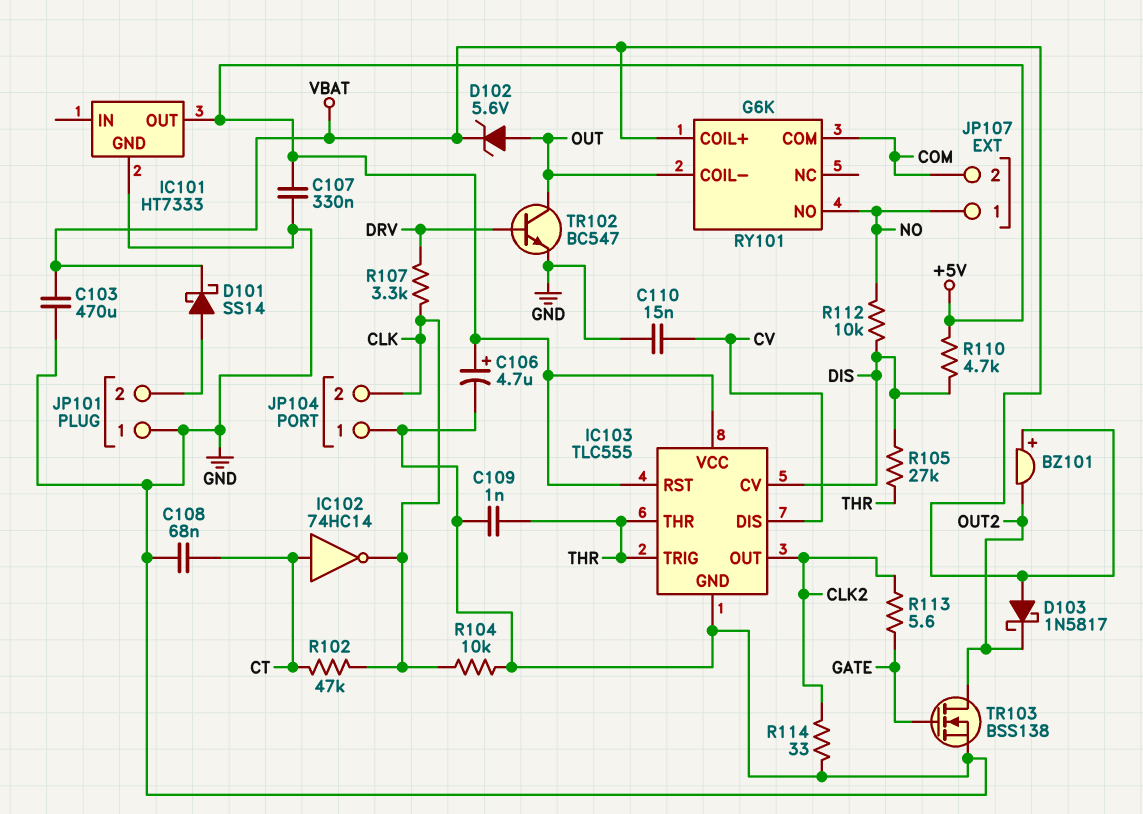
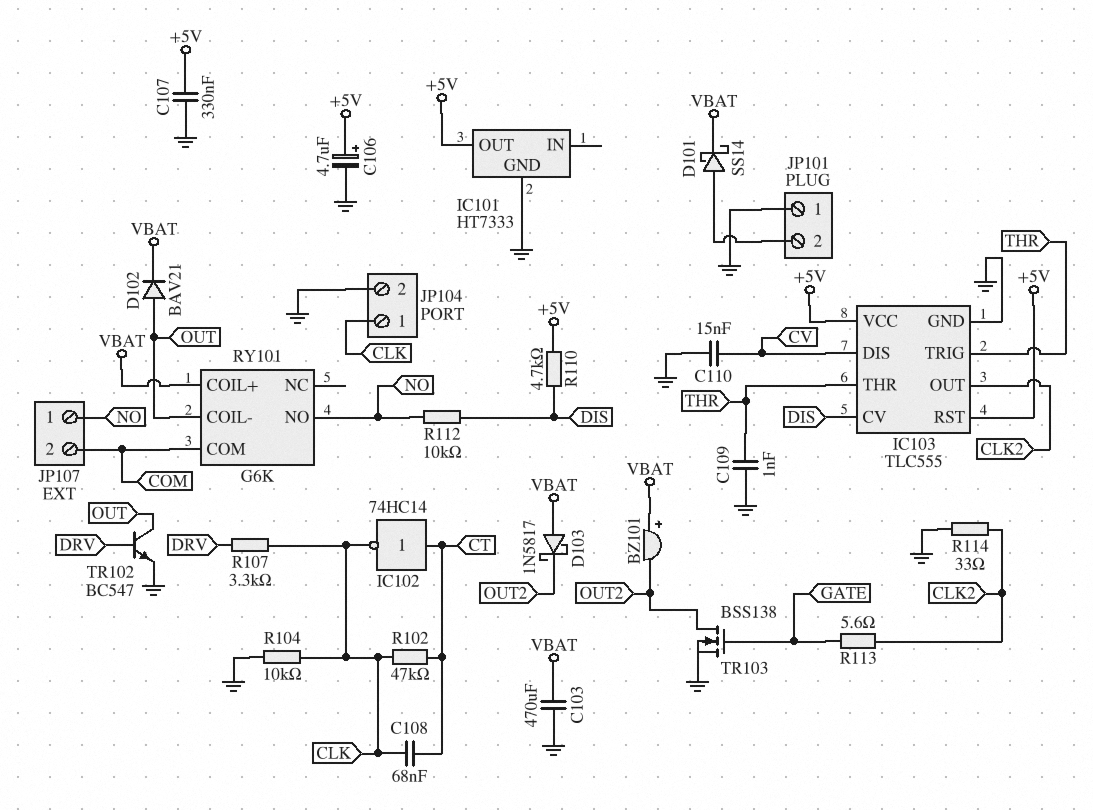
C108: 68nF (CT, GND) -> 68nF (CLK, CT)
D102: zener 5.6V (A OUT, K VBAT) -> diode BAV21 (A OUT, K VBAT)
JP104 pin 1: GND -> CLK
JP104 pin 2: CLK -> GND
R105: 27k (DIS, THR) -> none

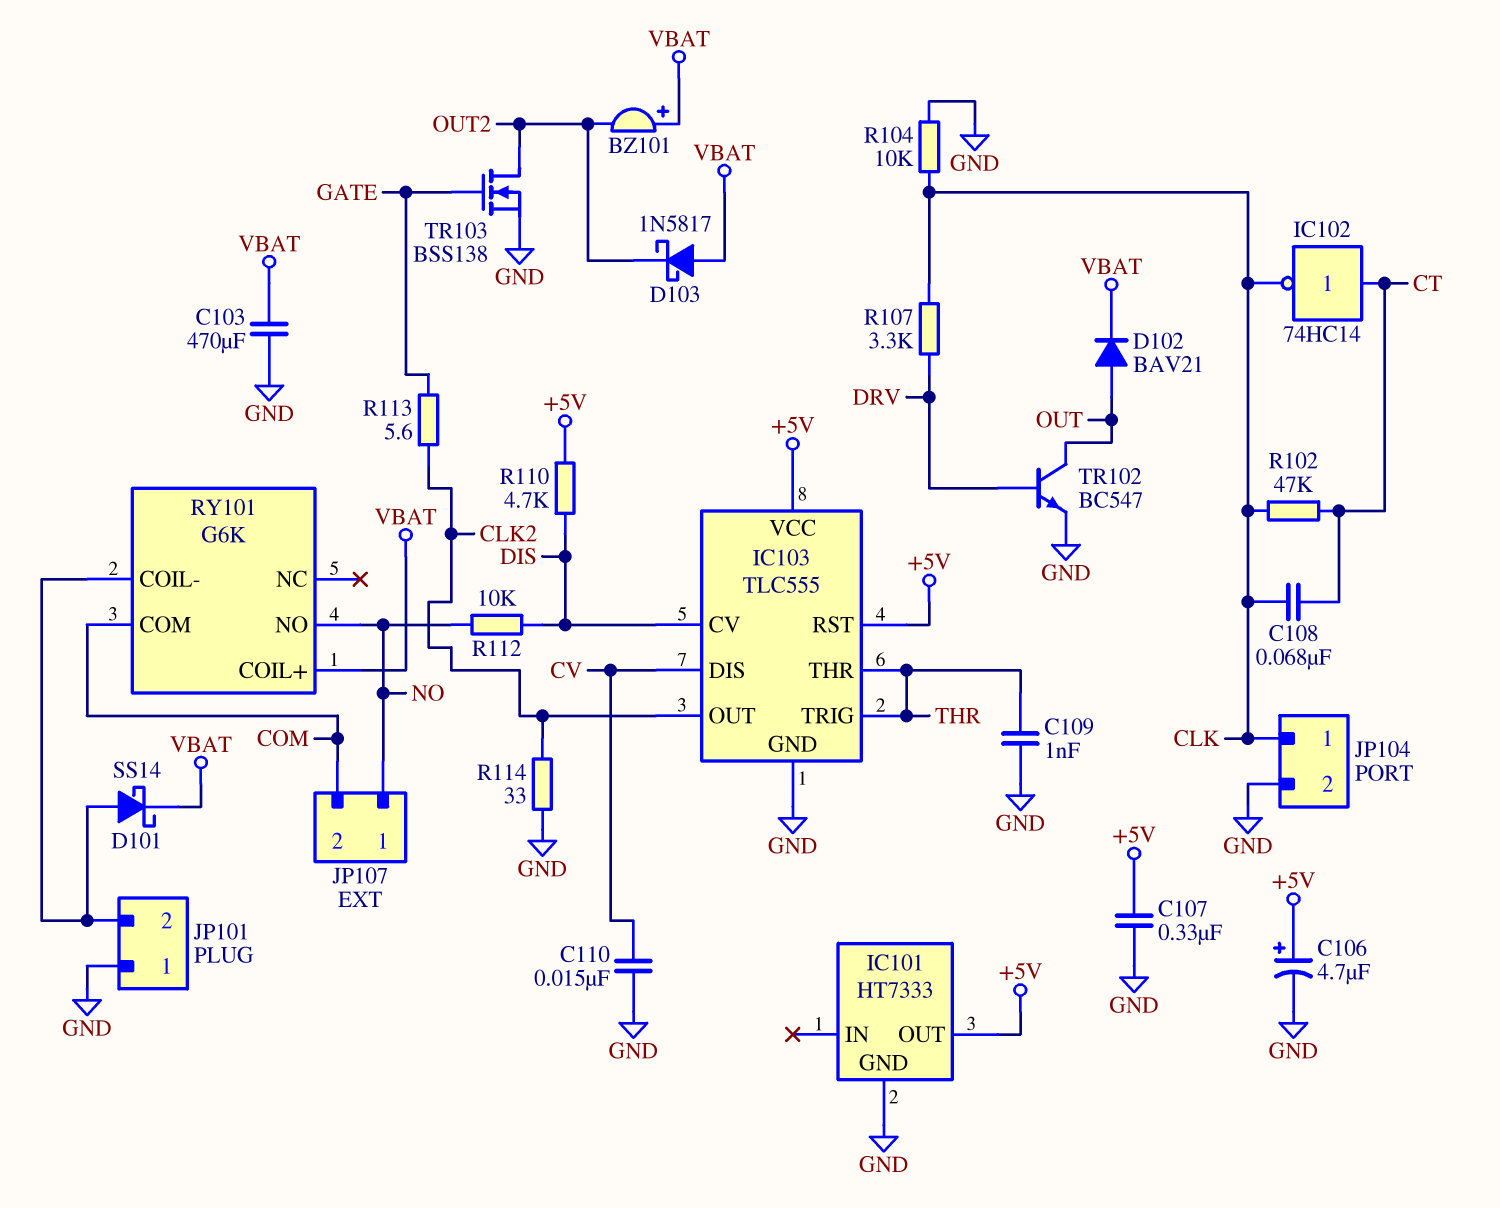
RY101 pin COIL-: OUT -> JP101/2

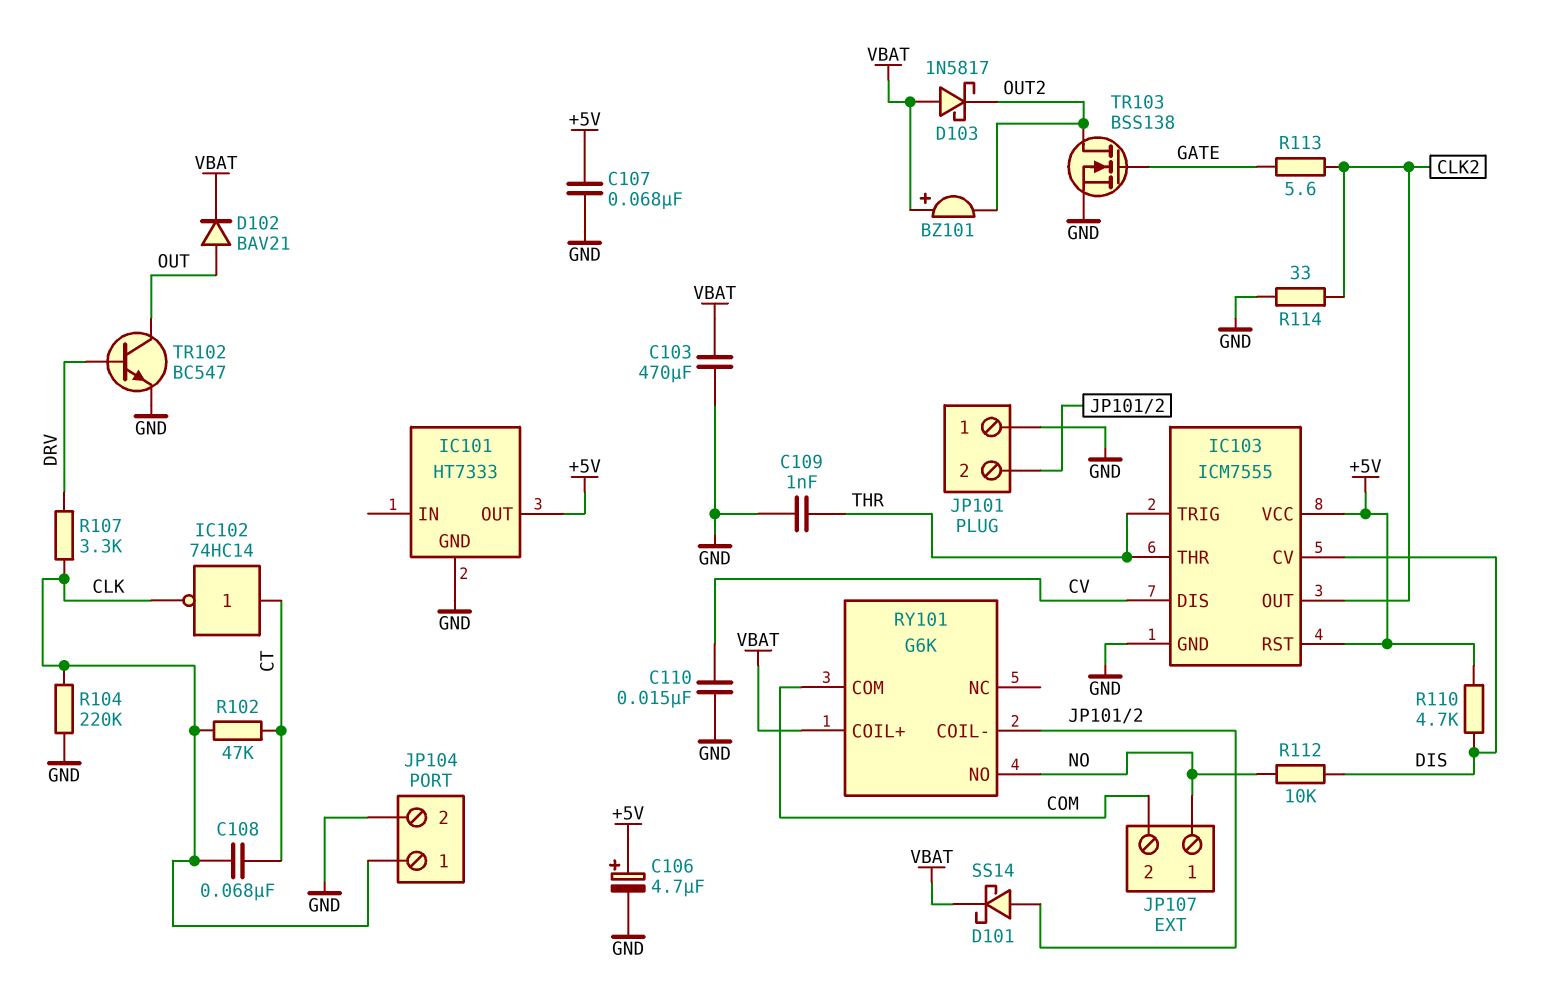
C107: 330nF (+5V, GND) -> 68nF (+5V, GND)
IC103: TLC555 -> ICM7555
R104: 10k (CLK, GND) -> 220k (CLK, GND)

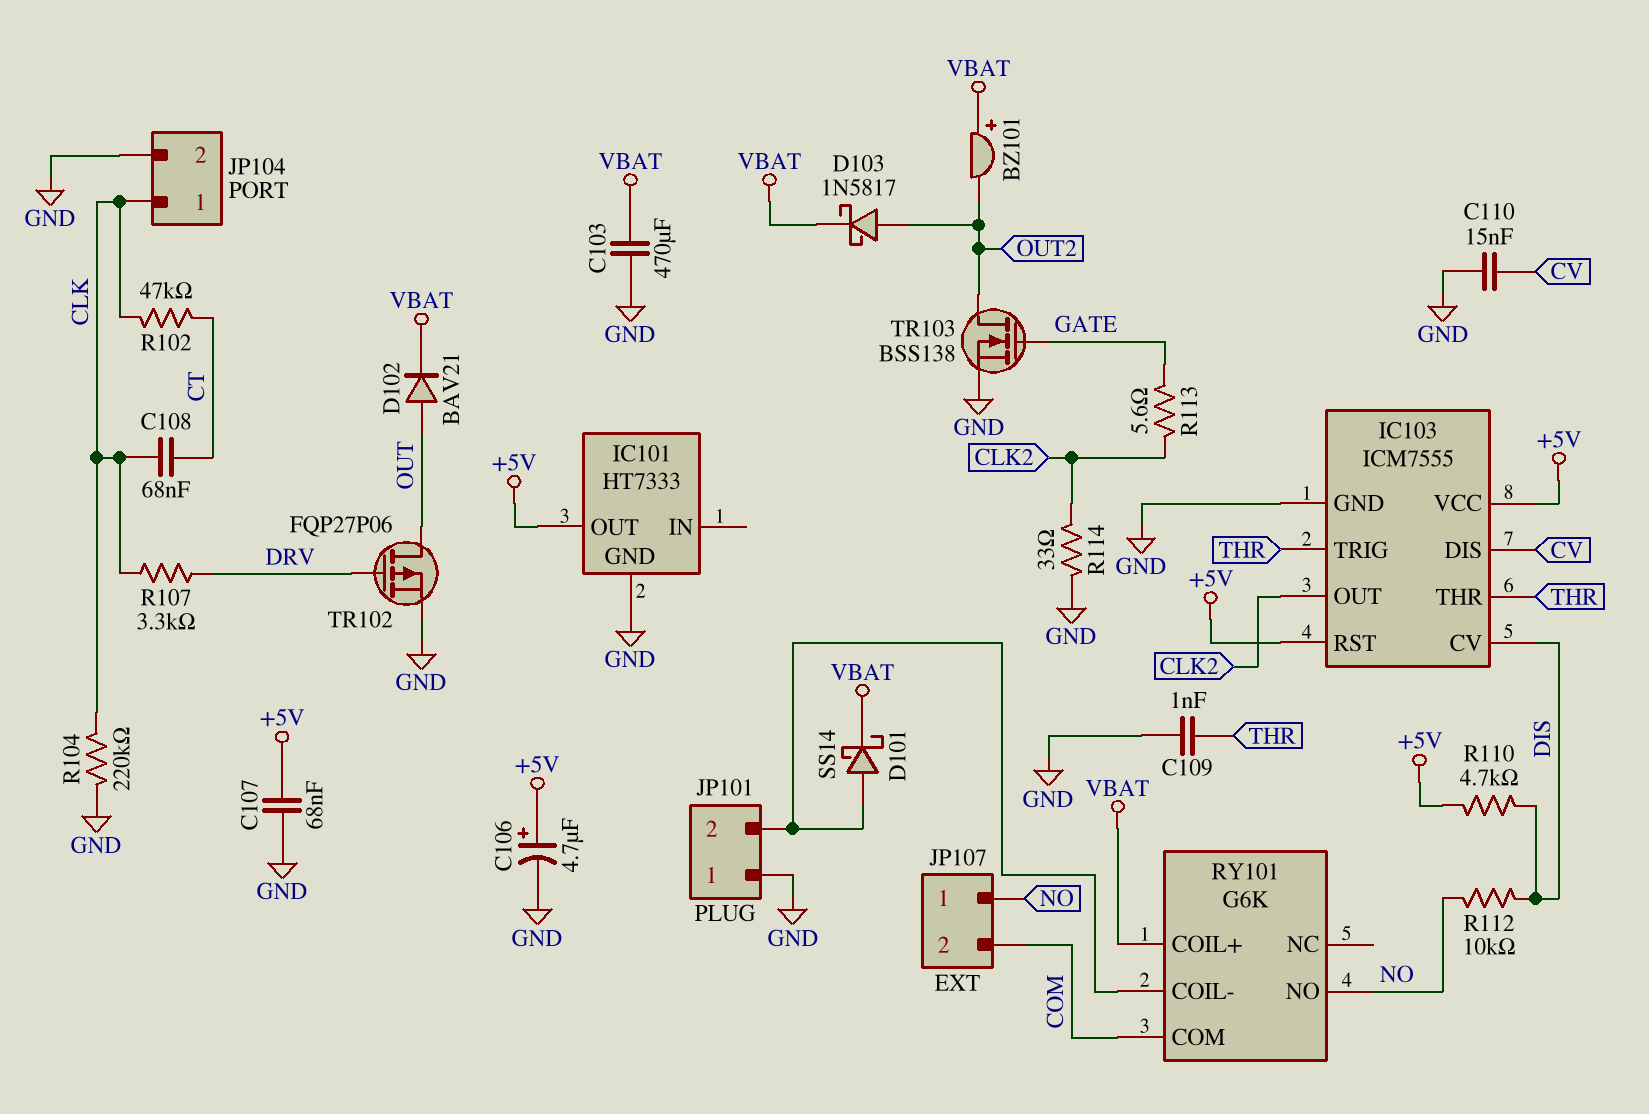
D103: schottky 1N5817 (A VBAT, K OUT2) -> schottky 1N5817 (A OUT2, K VBAT)
IC102: NOT 74HC14 (in CT, out CLK) -> none
TR102: NPN BC547 (B DRV, C OUT, E GND) -> PMOS FQP27P06 (G DRV, D OUT, S GND)

